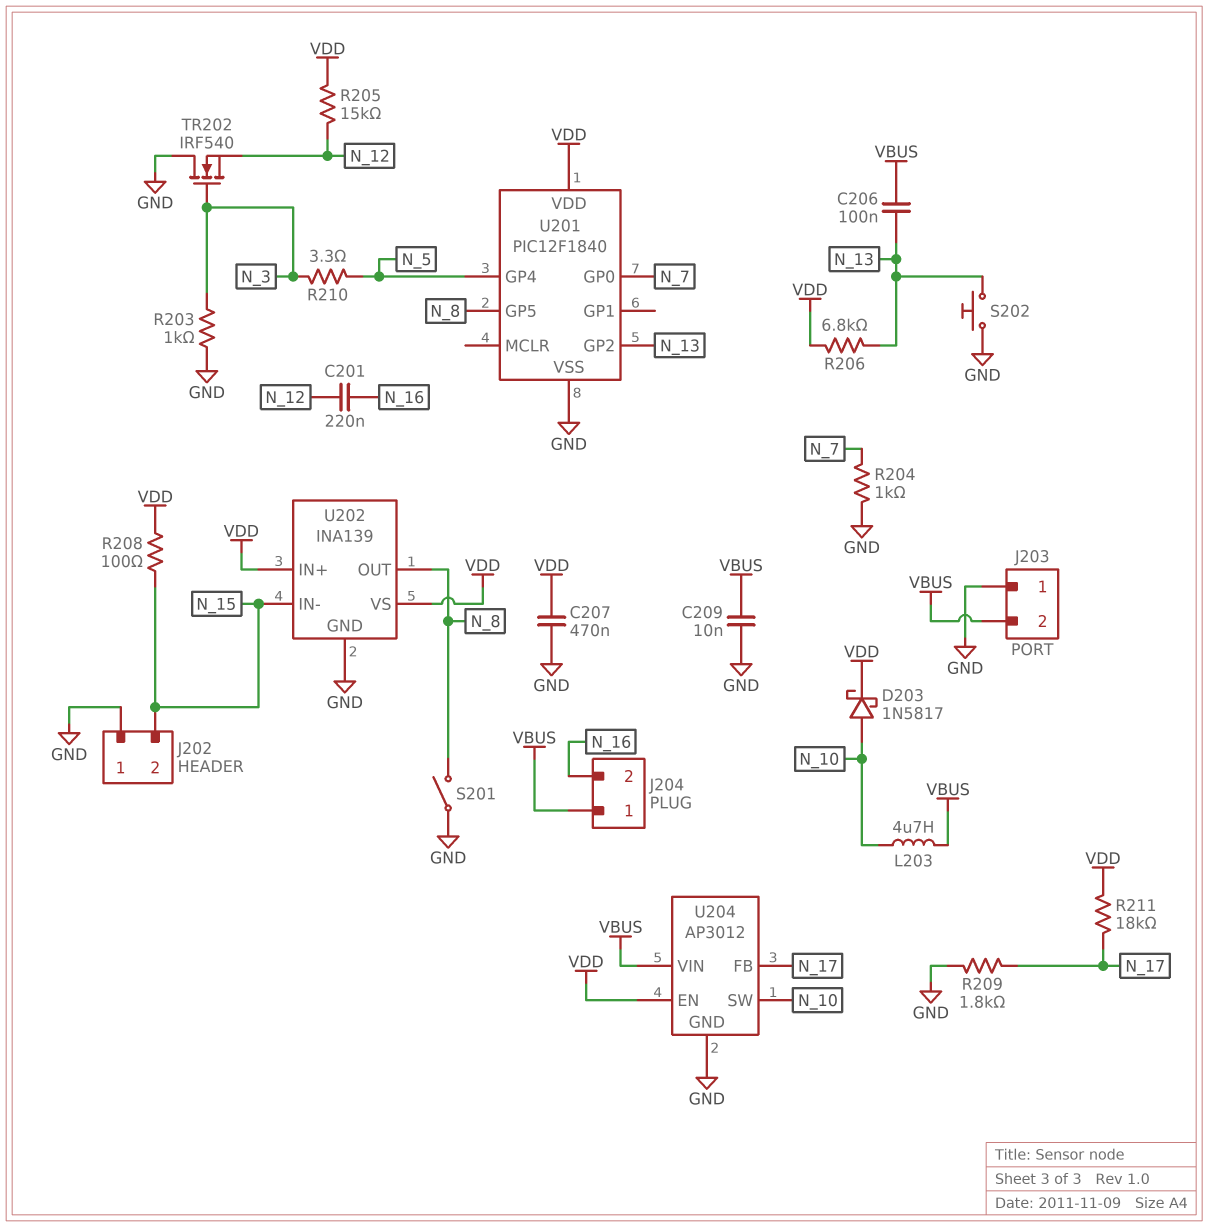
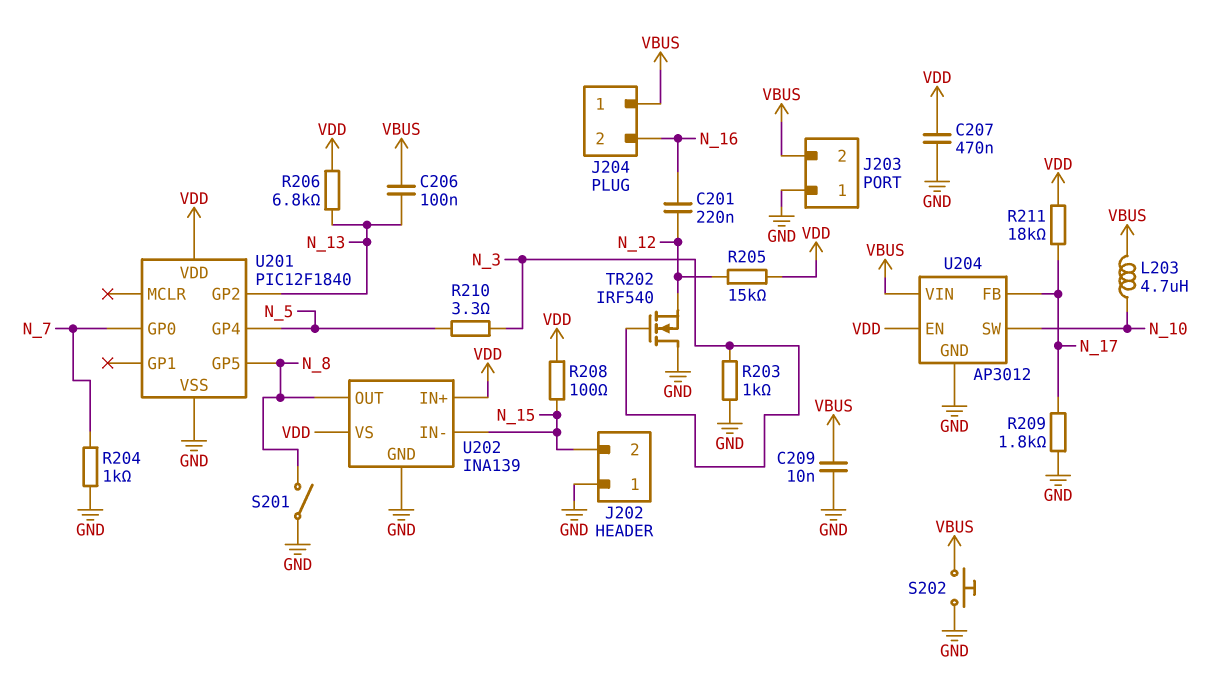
D203: schottky 1N5817 (A N_10, K VDD) -> none
S202: button (GND, N_13) -> button (GND, VBUS)

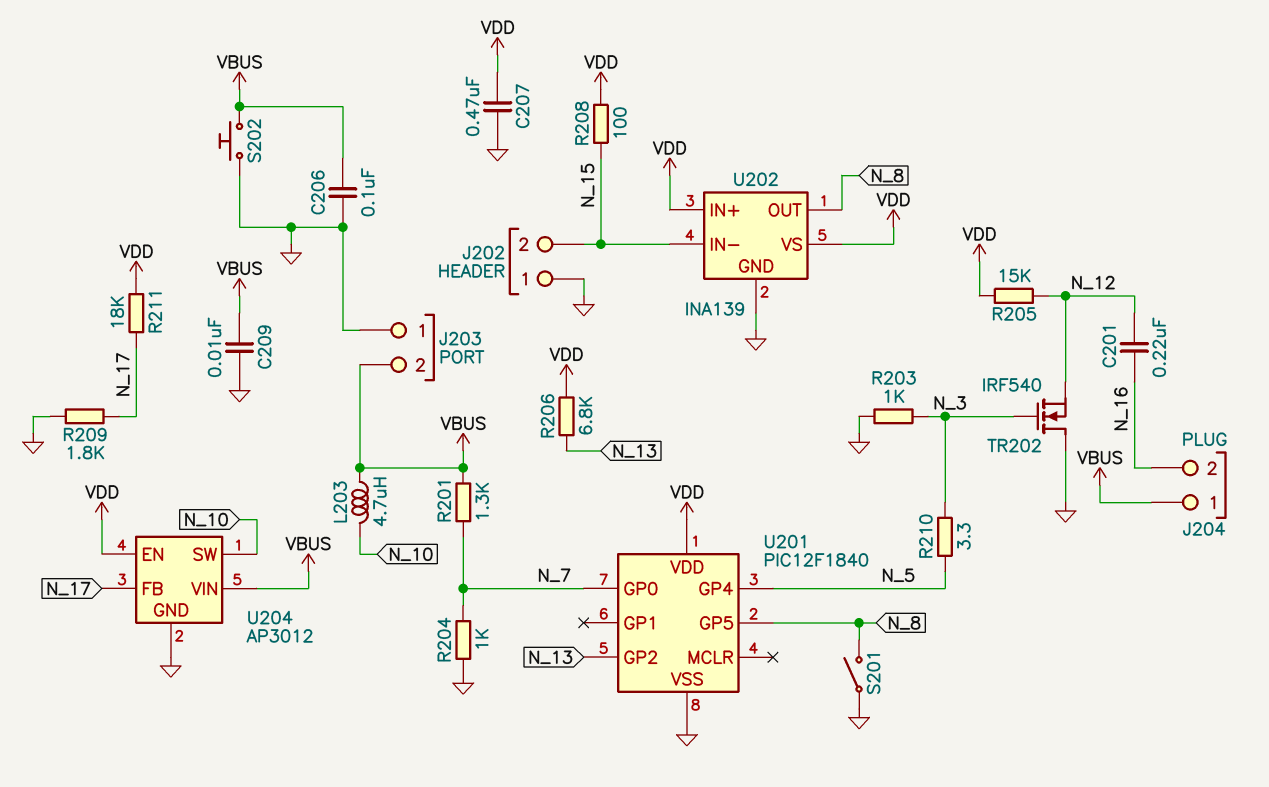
C206: 100nF (N_13, VBUS) -> 100nF (GND, VBUS)
R201: none -> 1.3k (N_7, VBUS)

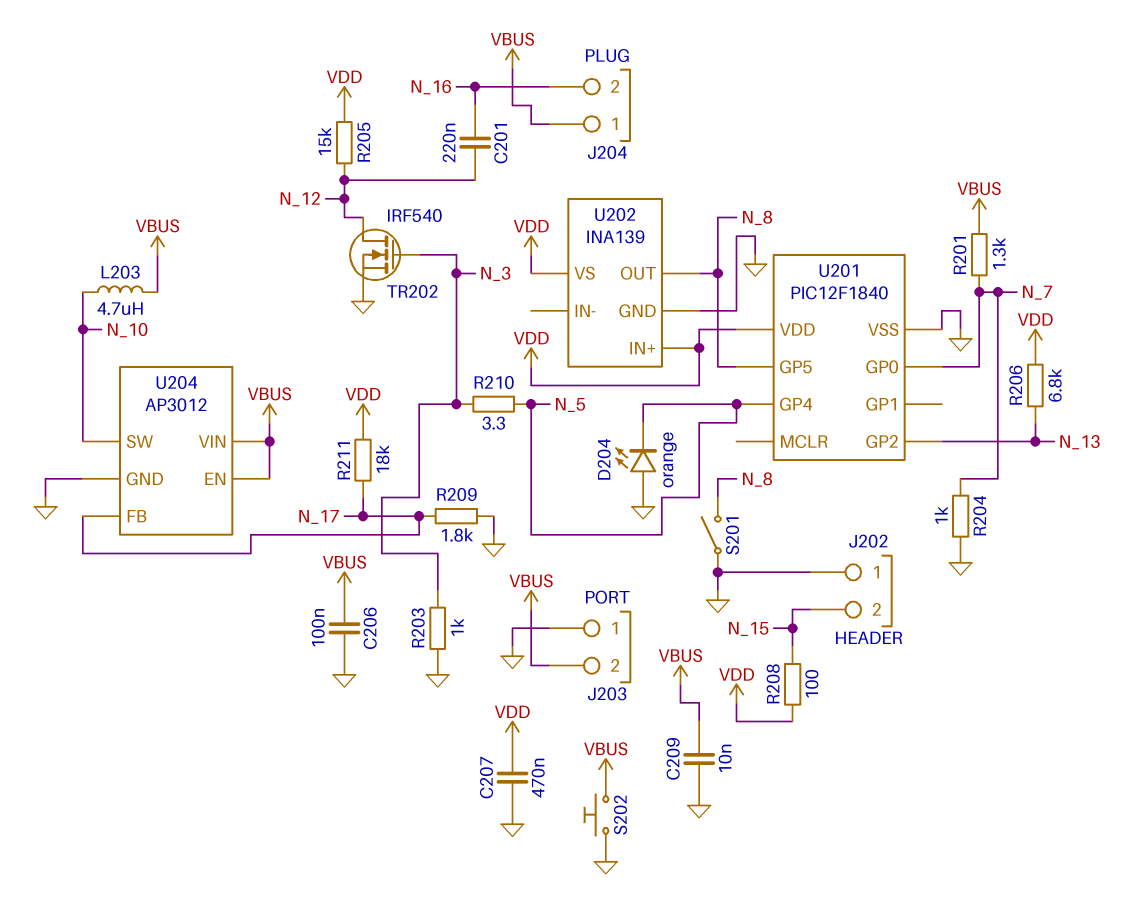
D204: none -> LED orange (A GND, K N_5)
TR202: NMOS IRF540 (G N_3, D GND, S N_12) -> NMOS IRF540 (G N_3, D N_12, S GND)
U202 pin IN-: N_15 -> none
U204 pin EN: VDD -> VBUS

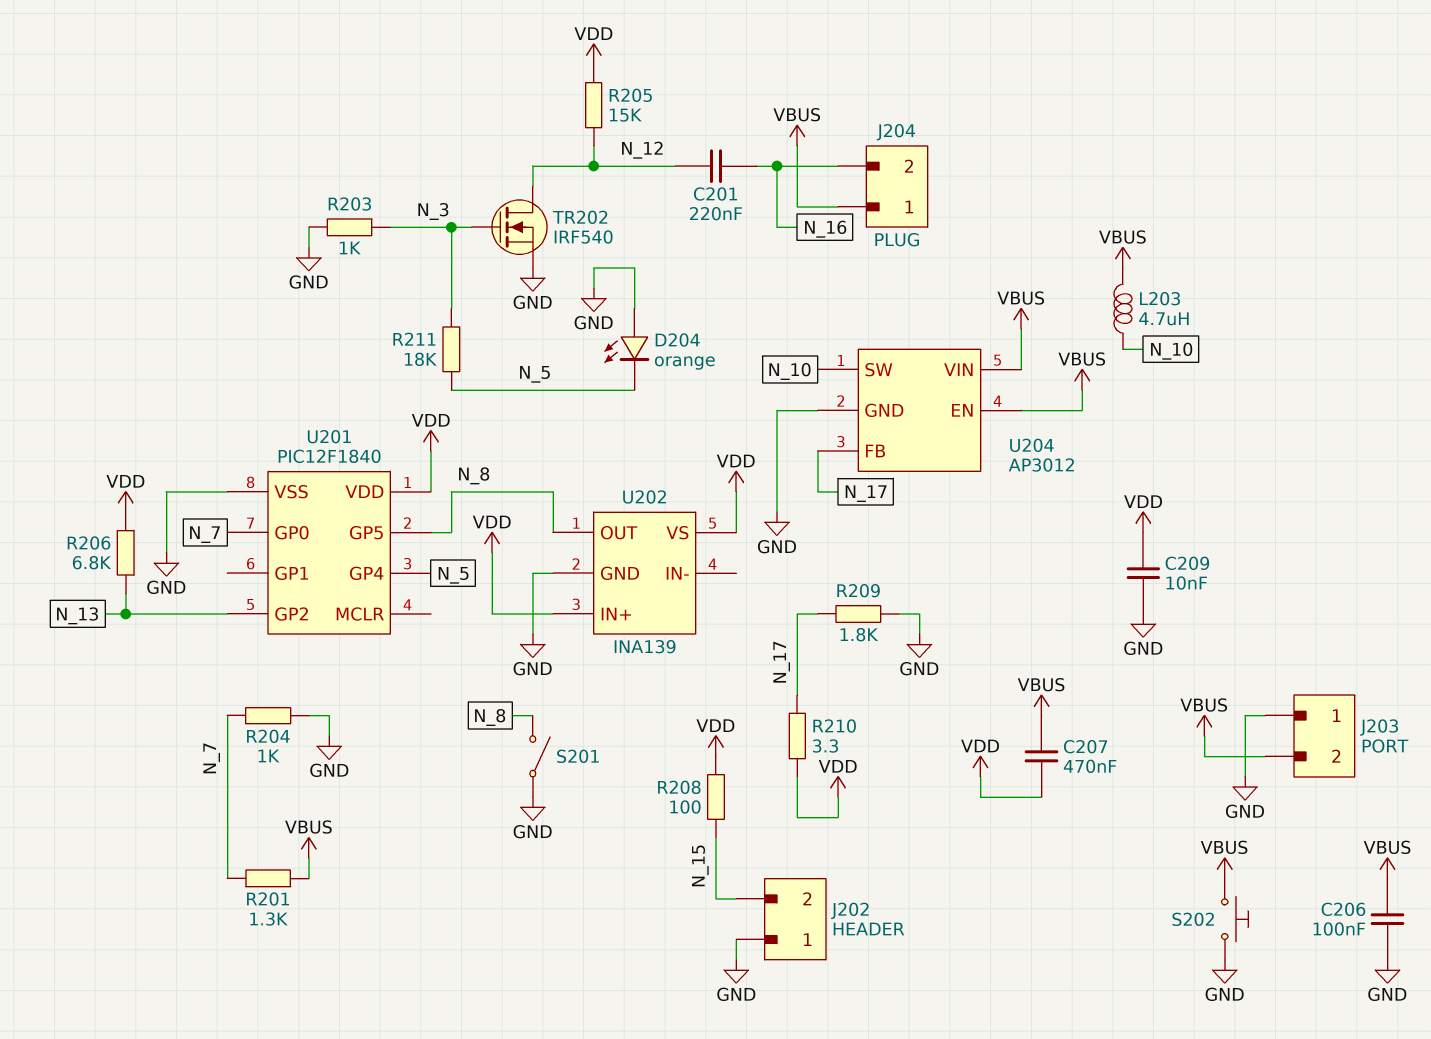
C207: 470nF (GND, VDD) -> 470nF (VBUS, VDD)
C209: 10nF (GND, VBUS) -> 10nF (GND, VDD)
R210: 3.3 (N_3, N_5) -> 3.3 (N_17, VDD)
R211: 18k (N_17, VDD) -> 18k (N_3, N_5)

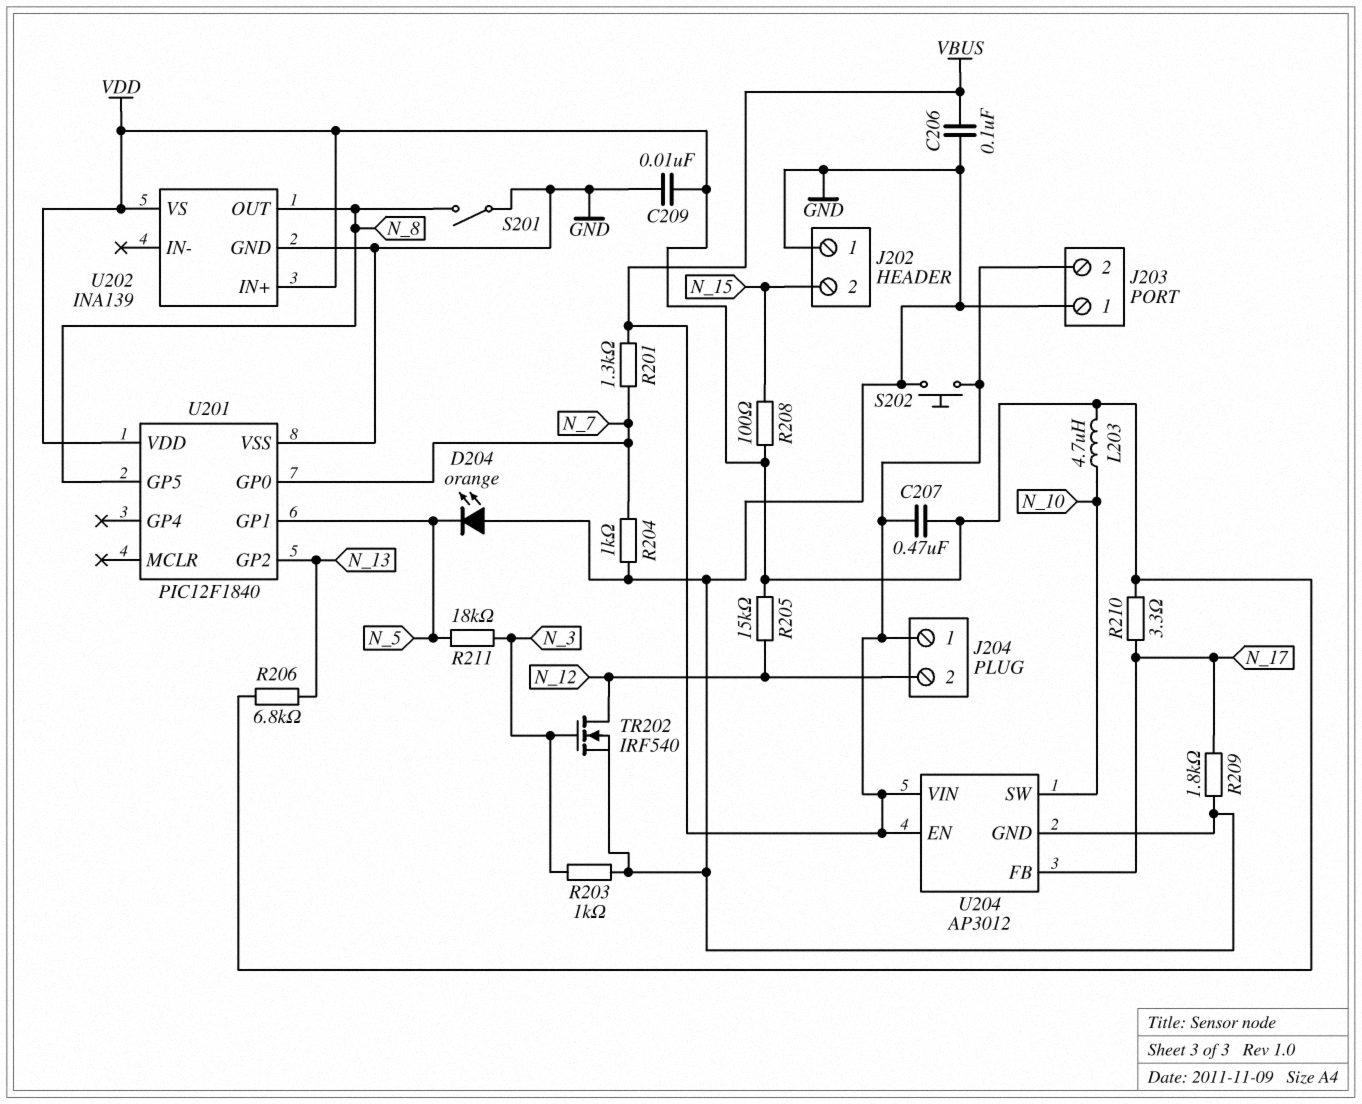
C201: 220nF (N_12, N_16) -> none
J204 pin 2: N_16 -> N_12
L203: 4.7uH (N_10, VBUS) -> 4.7uH (N_10, VDD)
U201 pin GP1: none -> N_5
U201 pin GP4: N_5 -> none

